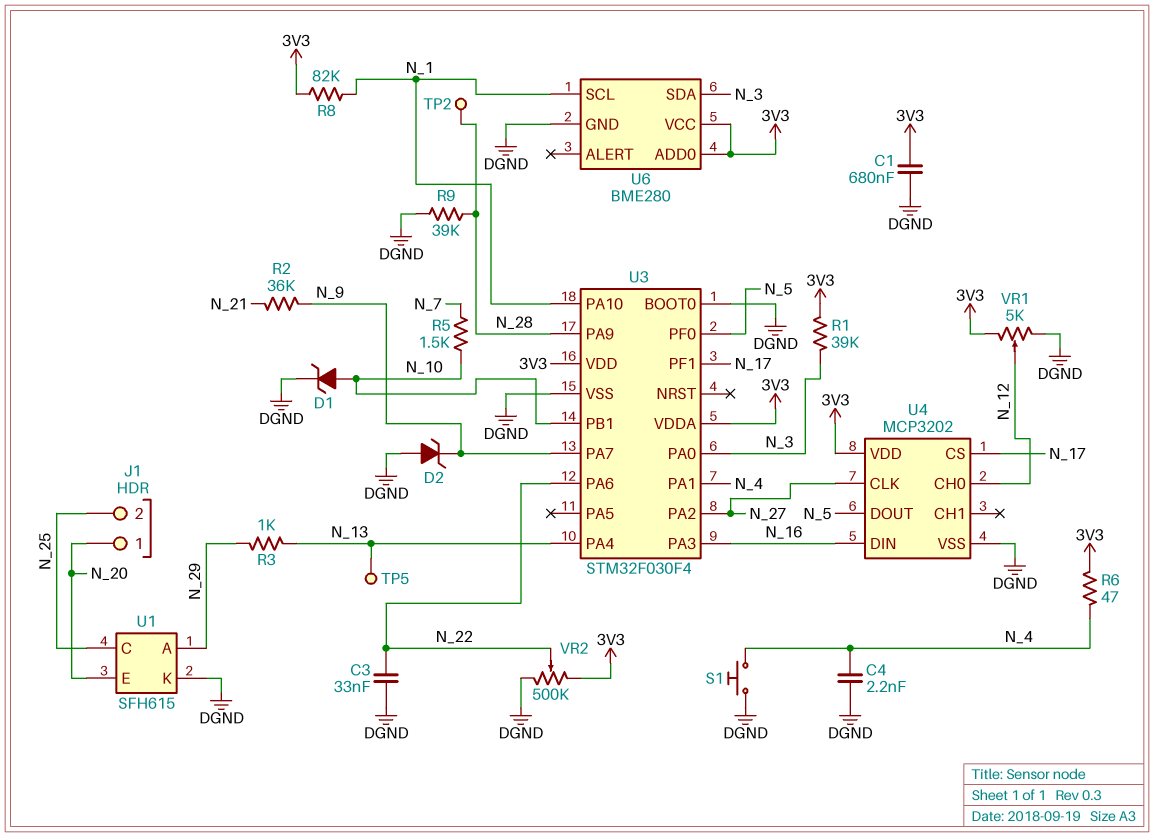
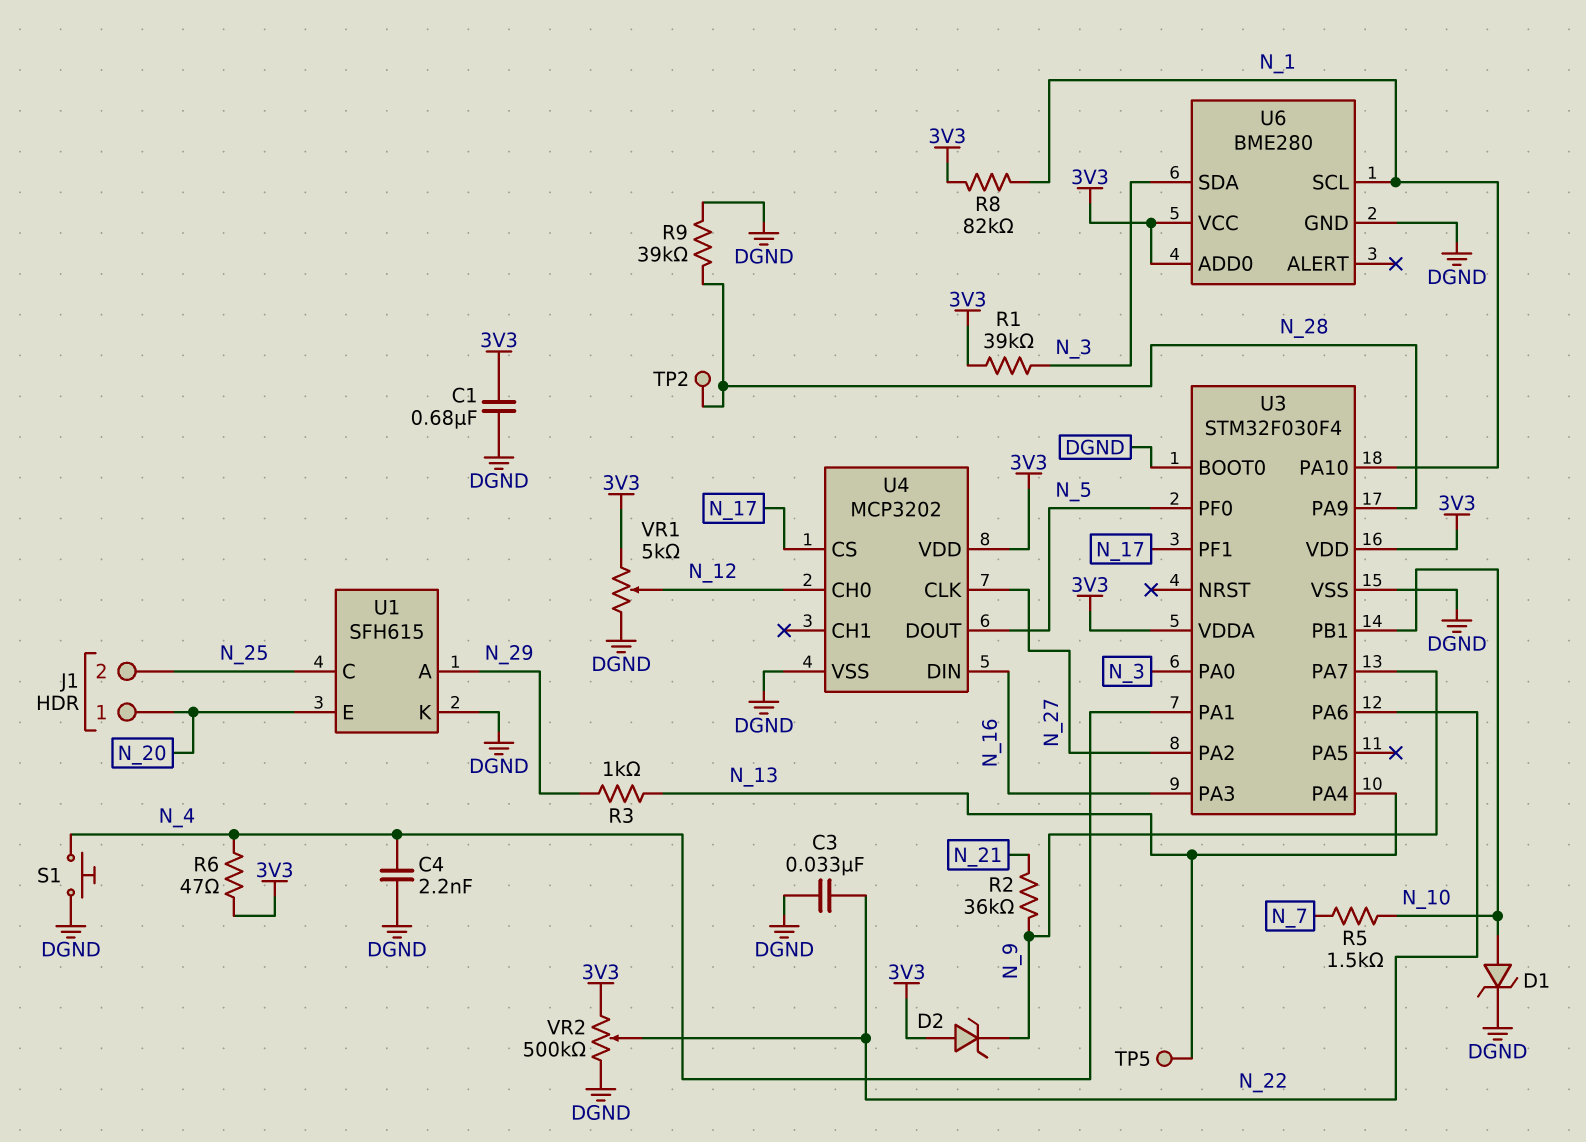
D2: zener (A DGND, K N_9) -> zener (A 3V3, K N_9)

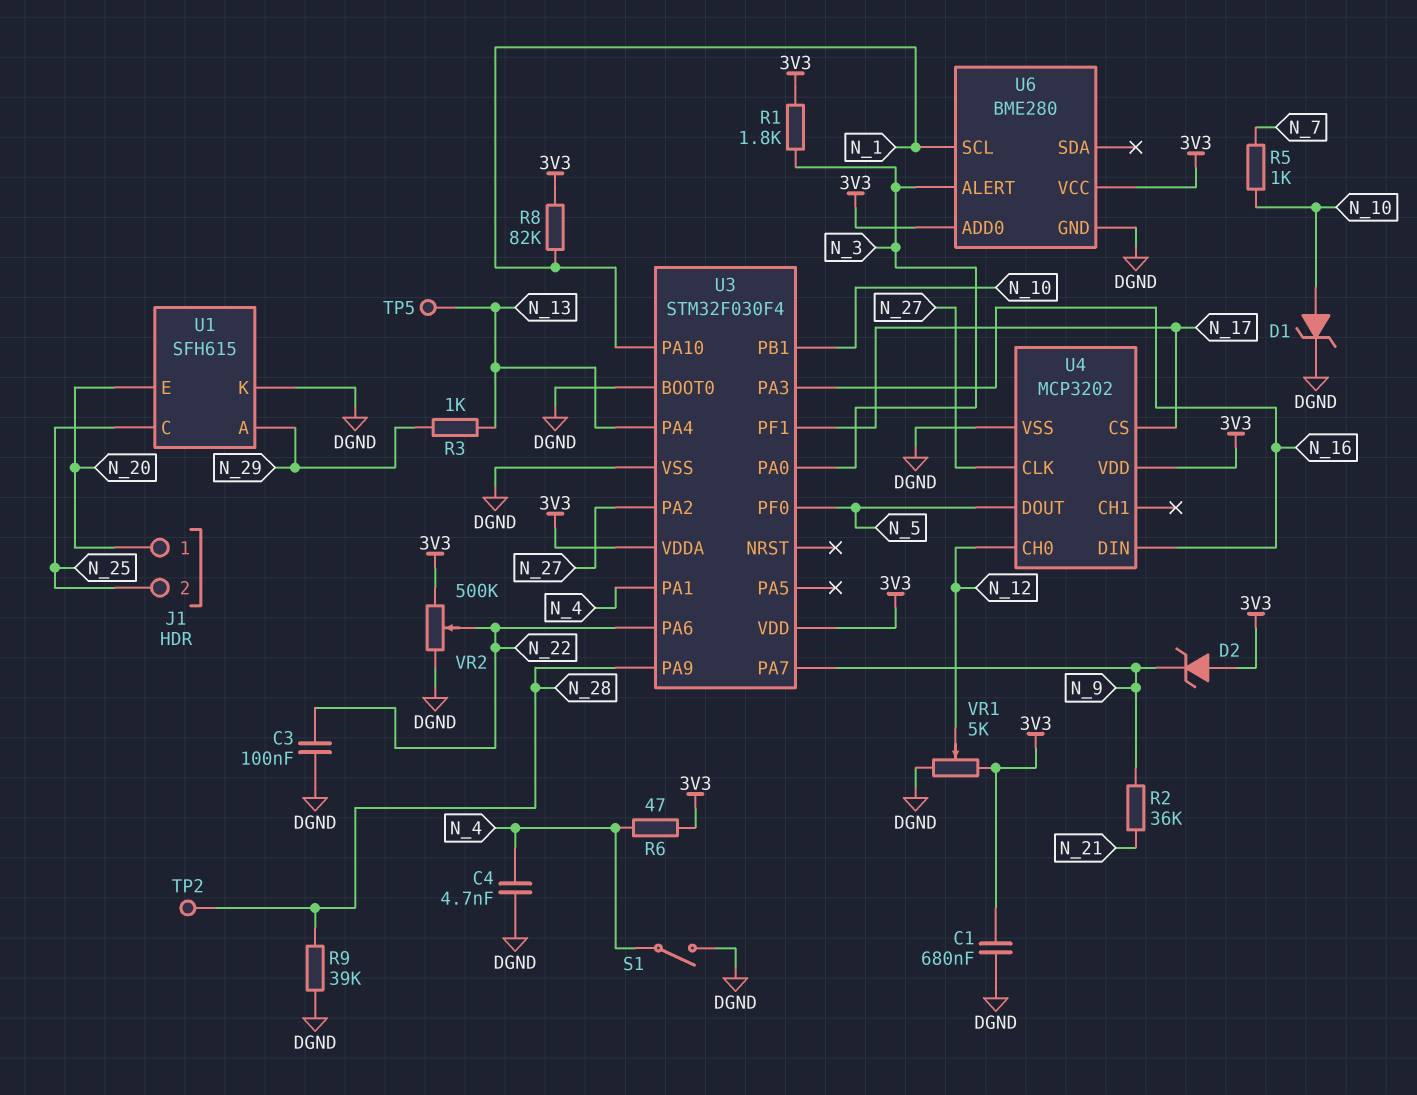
C3: 33nF (DGND, N_22) -> 100nF (DGND, N_22)
C4: 2.2nF (DGND, N_4) -> 4.7nF (DGND, N_4)
R1: 39k (3V3, N_3) -> 1.8k (3V3, N_3)
R5: 1.5k (N_7, N_10) -> 1k (N_7, N_10)
S1: button (DGND, N_4) -> switch (DGND, N_4)
U6 pin ALERT: none -> N_3
U6 pin SDA: N_3 -> none

